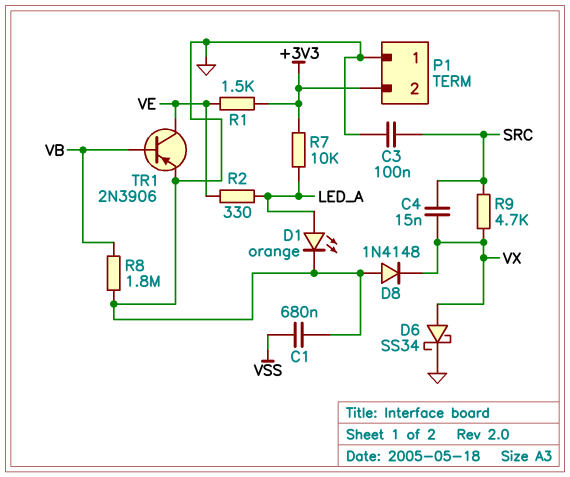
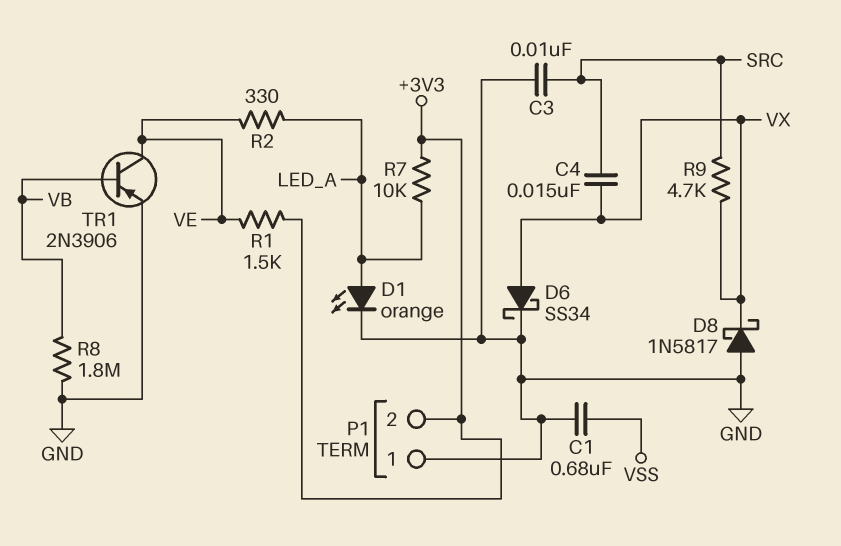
C3: 100nF (GND, SRC) -> 10nF (GND, SRC)
D8: diode 1N4148 (A GND, K VX) -> schottky 1N5817 (A GND, K VX)

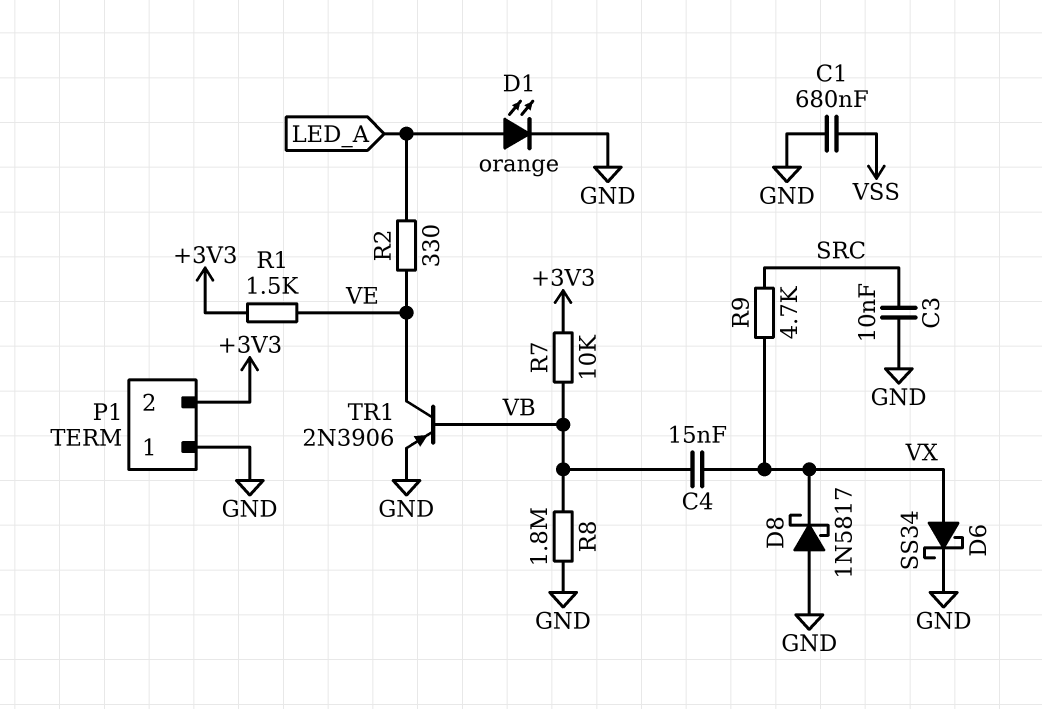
C4: 15nF (SRC, VX) -> 15nF (VB, VX)
R7: 10k (+3V3, LED_A) -> 10k (+3V3, VB)

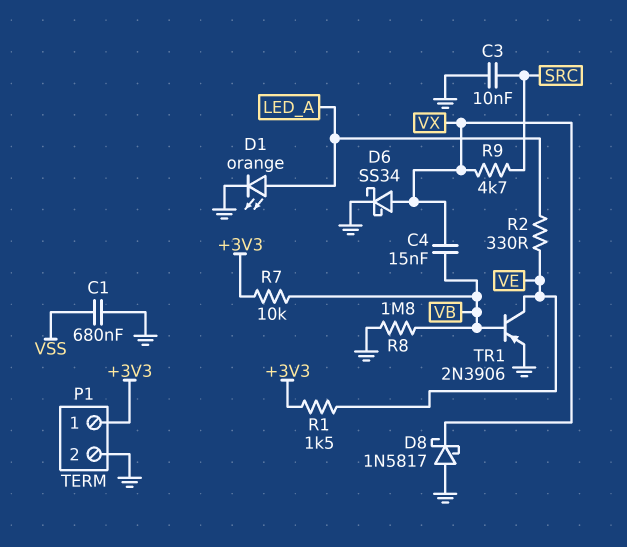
P1 pin 1: GND -> +3V3
P1 pin 2: +3V3 -> GND

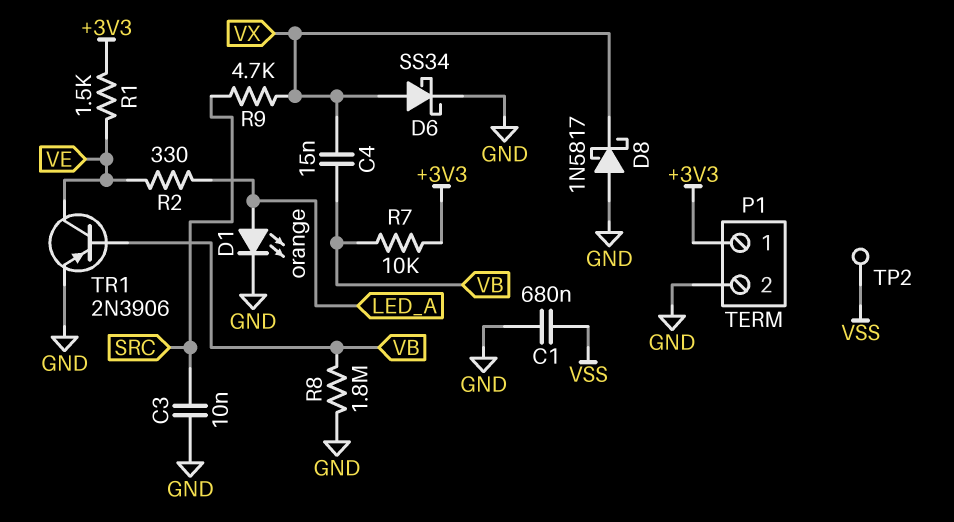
TP2: none -> test point (VSS)

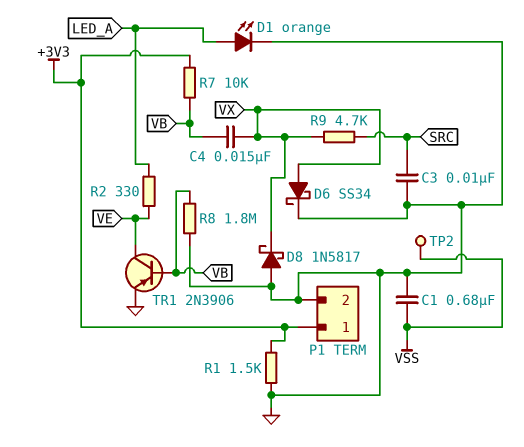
R1: 1.5k (+3V3, VE) -> 1.5k (+3V3, GND)

